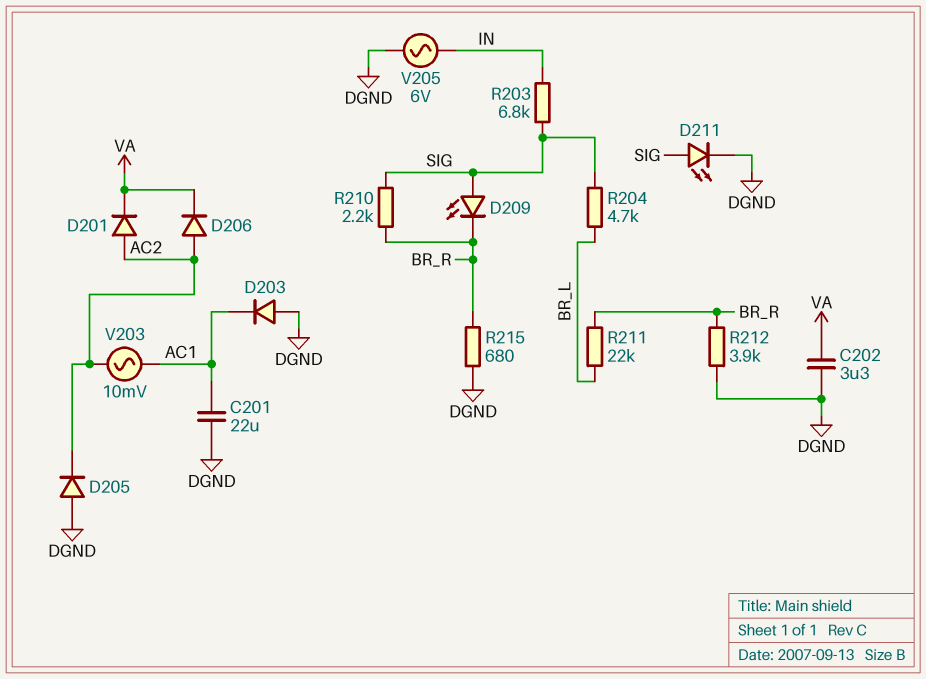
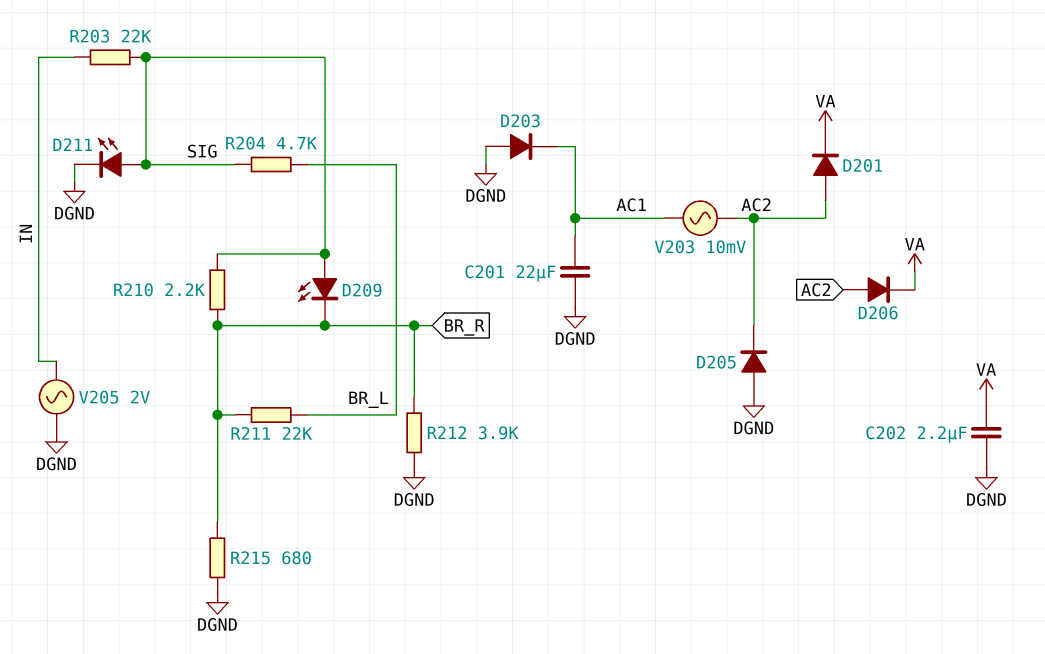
C202: 3.3uF (DGND, VA) -> 2.2uF (DGND, VA)
R203: 6.8k (IN, SIG) -> 22k (IN, SIG)
V205: AC 6V (DGND, IN) -> AC 2V (DGND, IN)

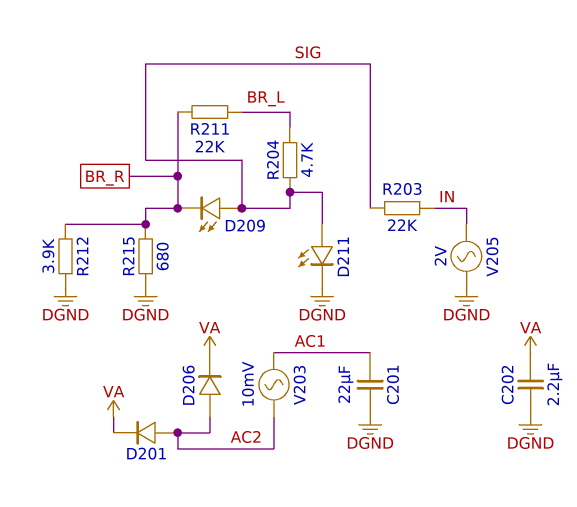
D203: diode (A DGND, K AC1) -> none
D205: diode (A DGND, K AC2) -> none
R210: 2.2k (BR_R, SIG) -> none

